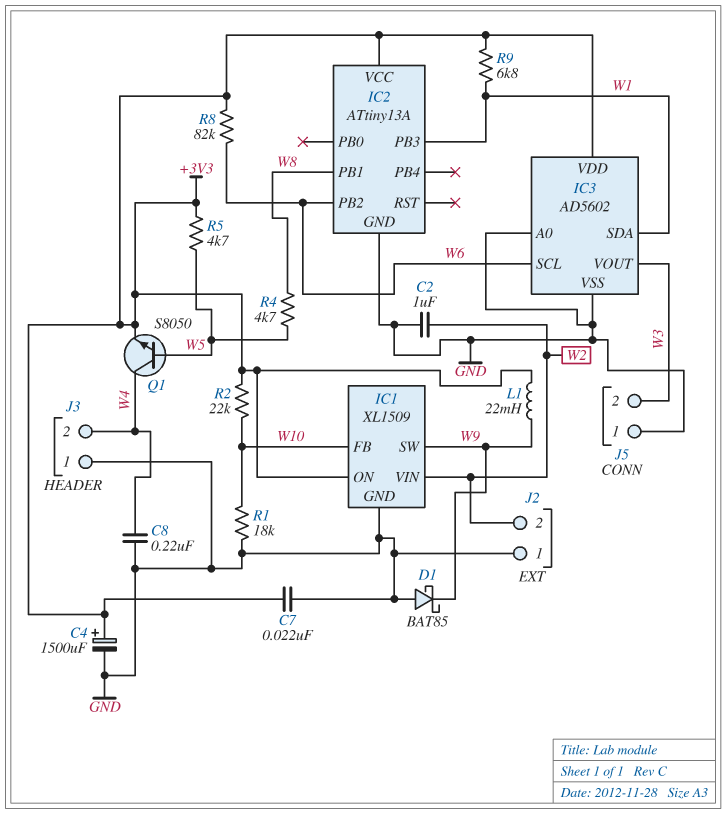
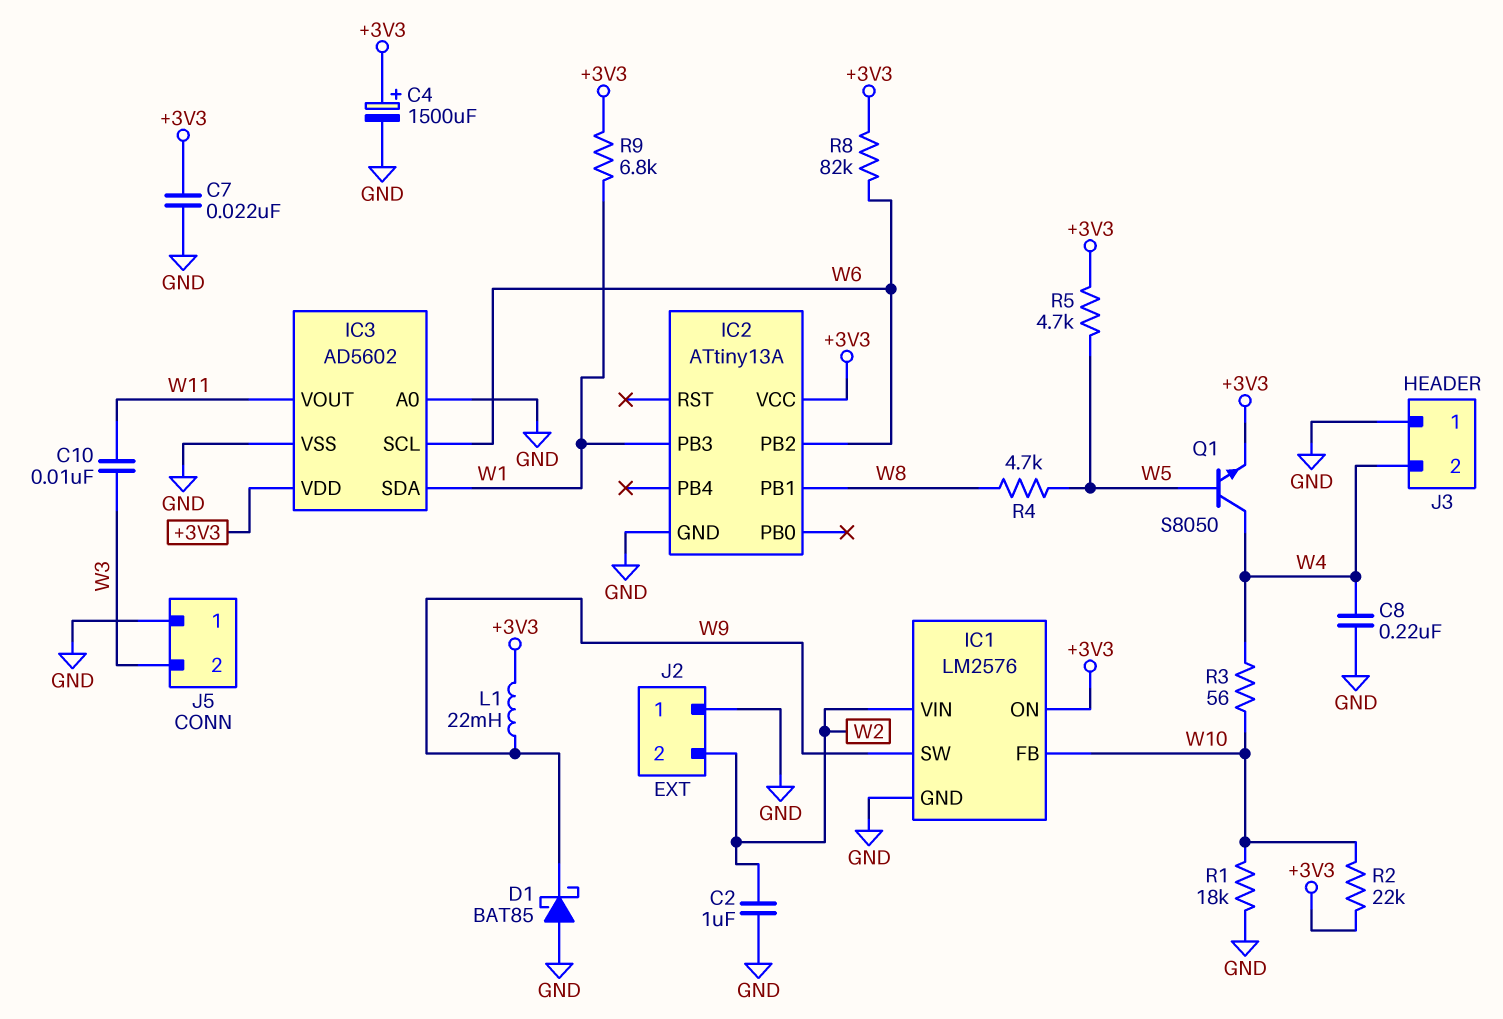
C10: none -> 10nF (W3, W11)
IC1: XL1509 -> LM2576
IC3 pin VOUT: W3 -> W11
R3: none -> 56 (W4, W10)

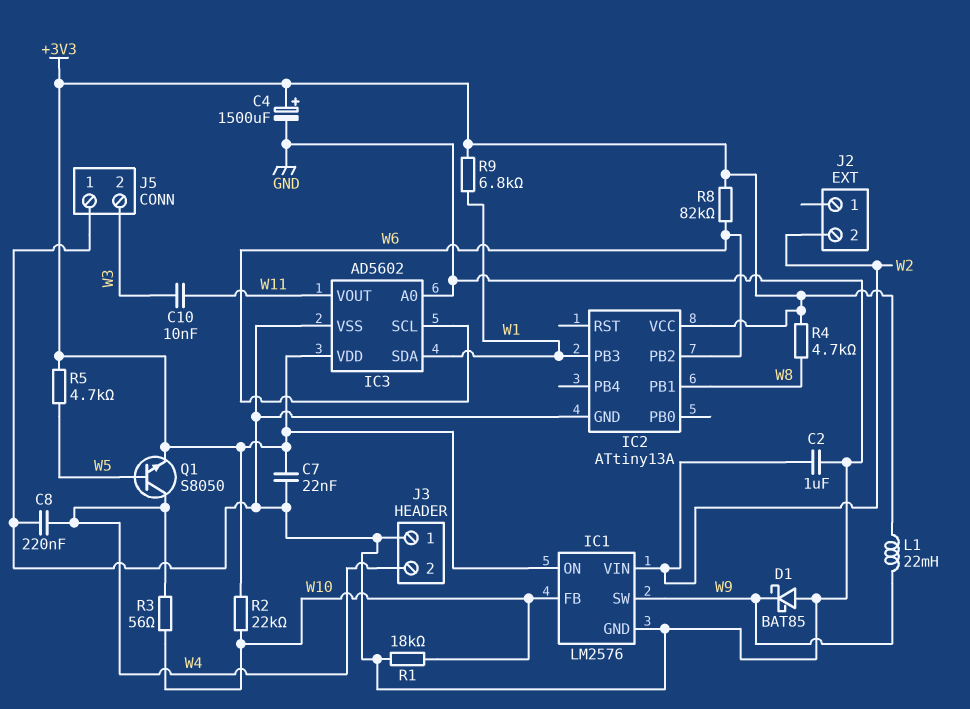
J2 pin 1: GND -> none
R4: 4.7k (W5, W8) -> 4.7k (+3V3, W8)

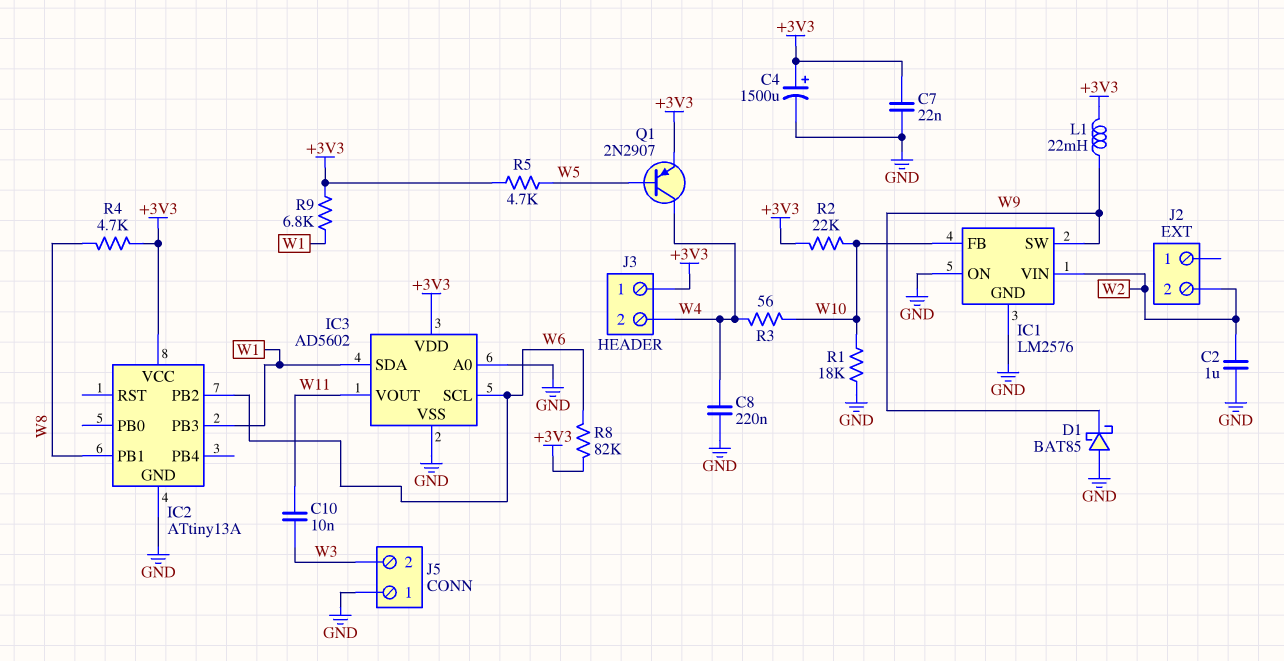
IC1 pin ON: +3V3 -> GND
J3 pin 1: GND -> +3V3
Q1: NPN S8050 (B W5, C W4, E +3V3) -> PNP 2N2907 (B W5, C W4, E +3V3)

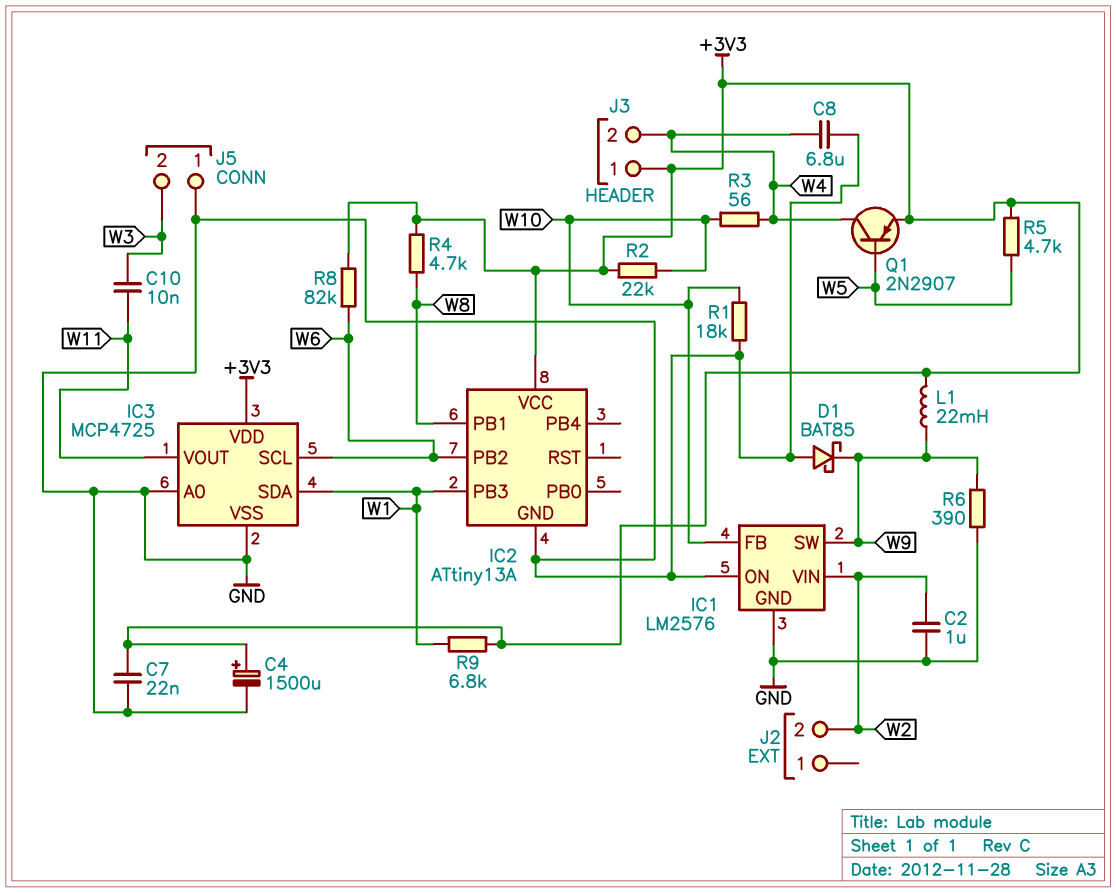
C8: 220nF (GND, W4) -> 6.8uF (GND, W4)
IC3: AD5602 -> MCP4725
R6: none -> 390 (GND, W9)

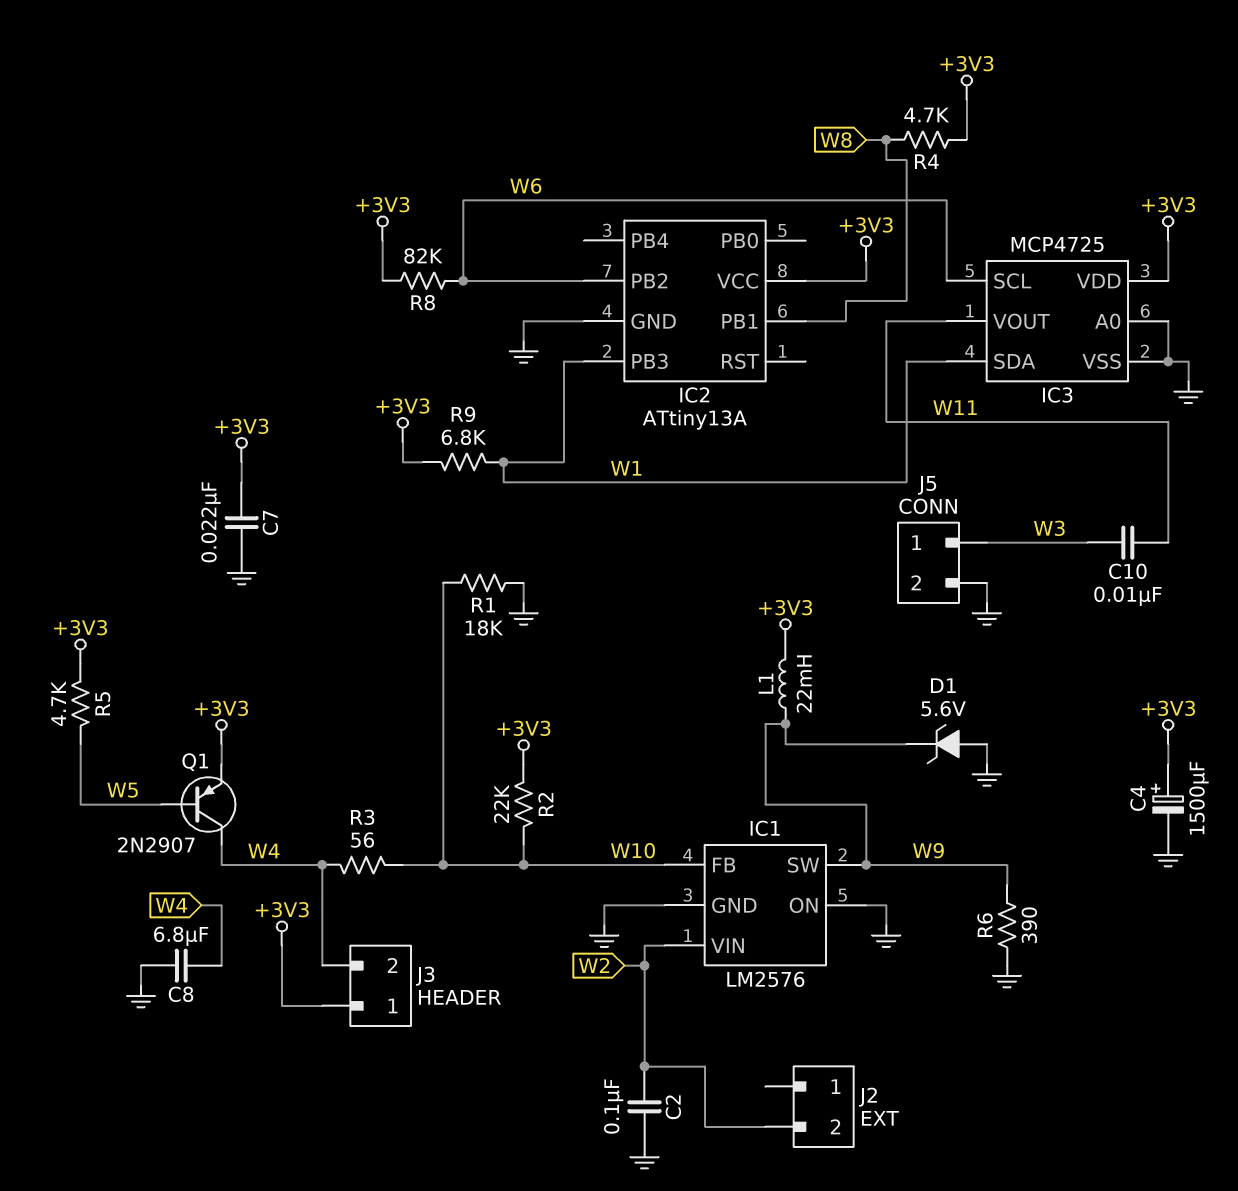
C2: 1uF (GND, W2) -> 100nF (GND, W2)
D1: schottky BAT85 (A GND, K W9) -> zener 5.6V (A GND, K W9)
J5 pin 1: GND -> W3
J5 pin 2: W3 -> GND

